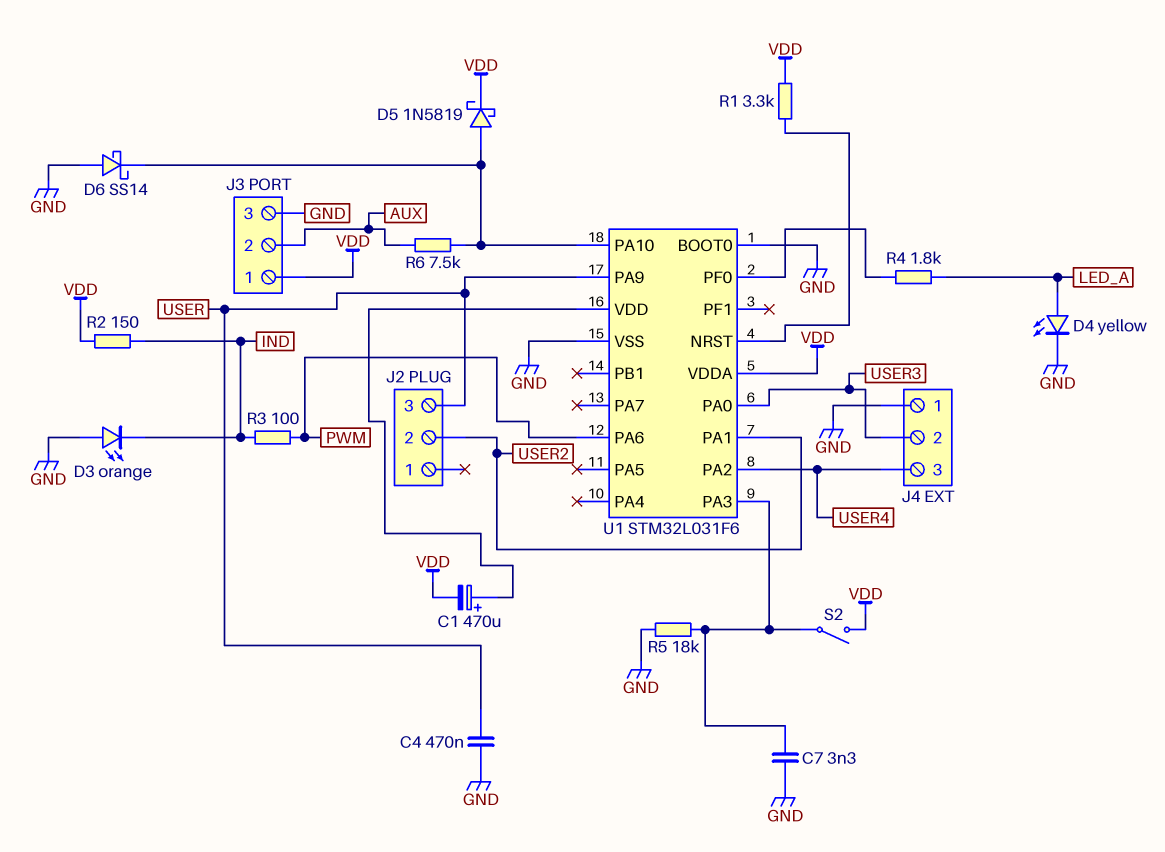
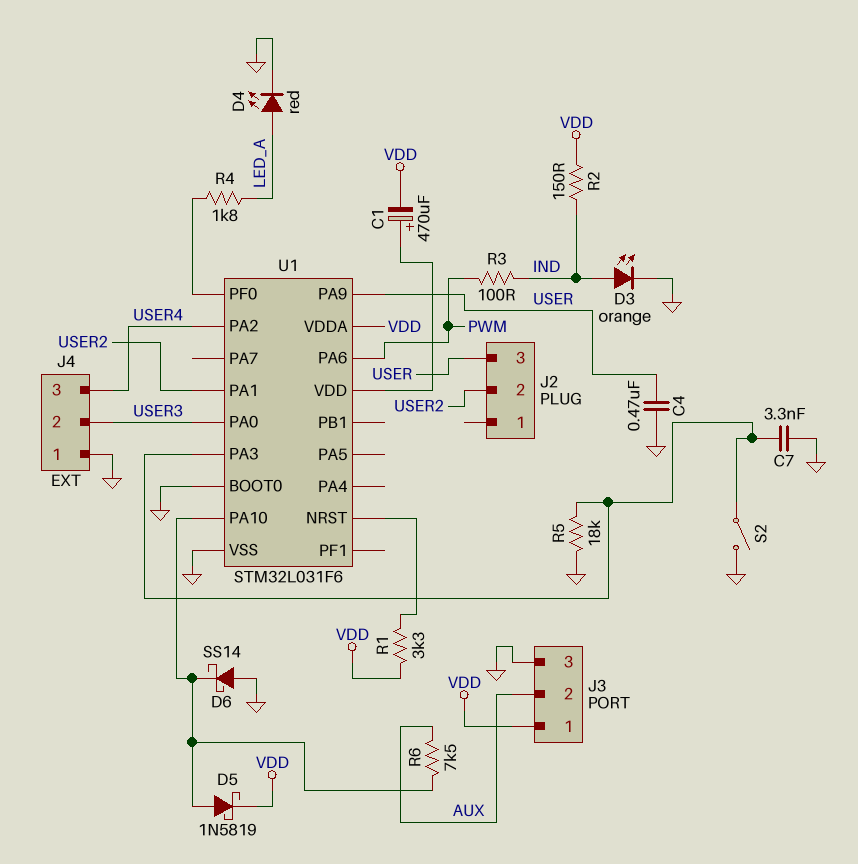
D3: LED orange (A GND, K IND) -> LED orange (A IND, K GND)
D4: LED yellow (A LED_A, K GND) -> LED red (A LED_A, K GND)
S2: switch (U1/PA3, VDD) -> switch (GND, U1/PA3)

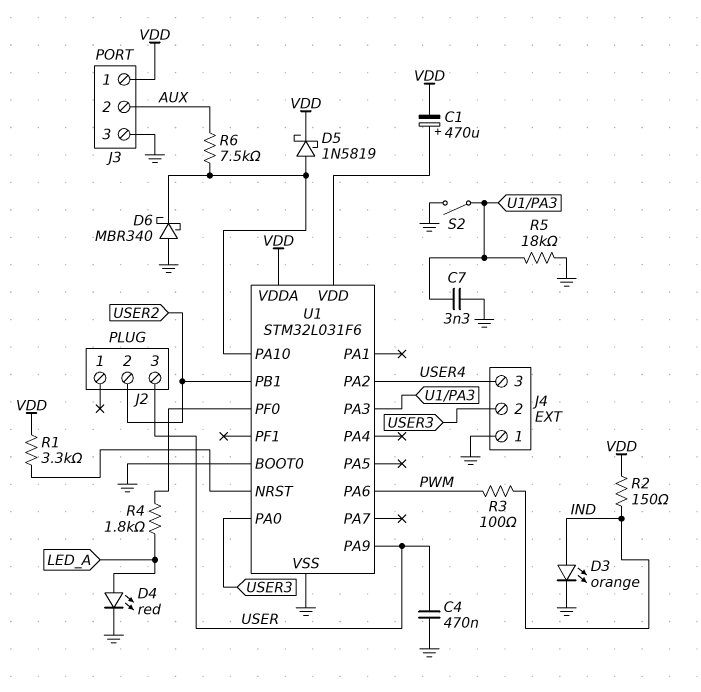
D6: schottky SS14 (A GND, K U1/PA10) -> schottky MBR340 (A GND, K U1/PA10)
U1 pin PA1: USER2 -> none
U1 pin PB1: none -> USER2

